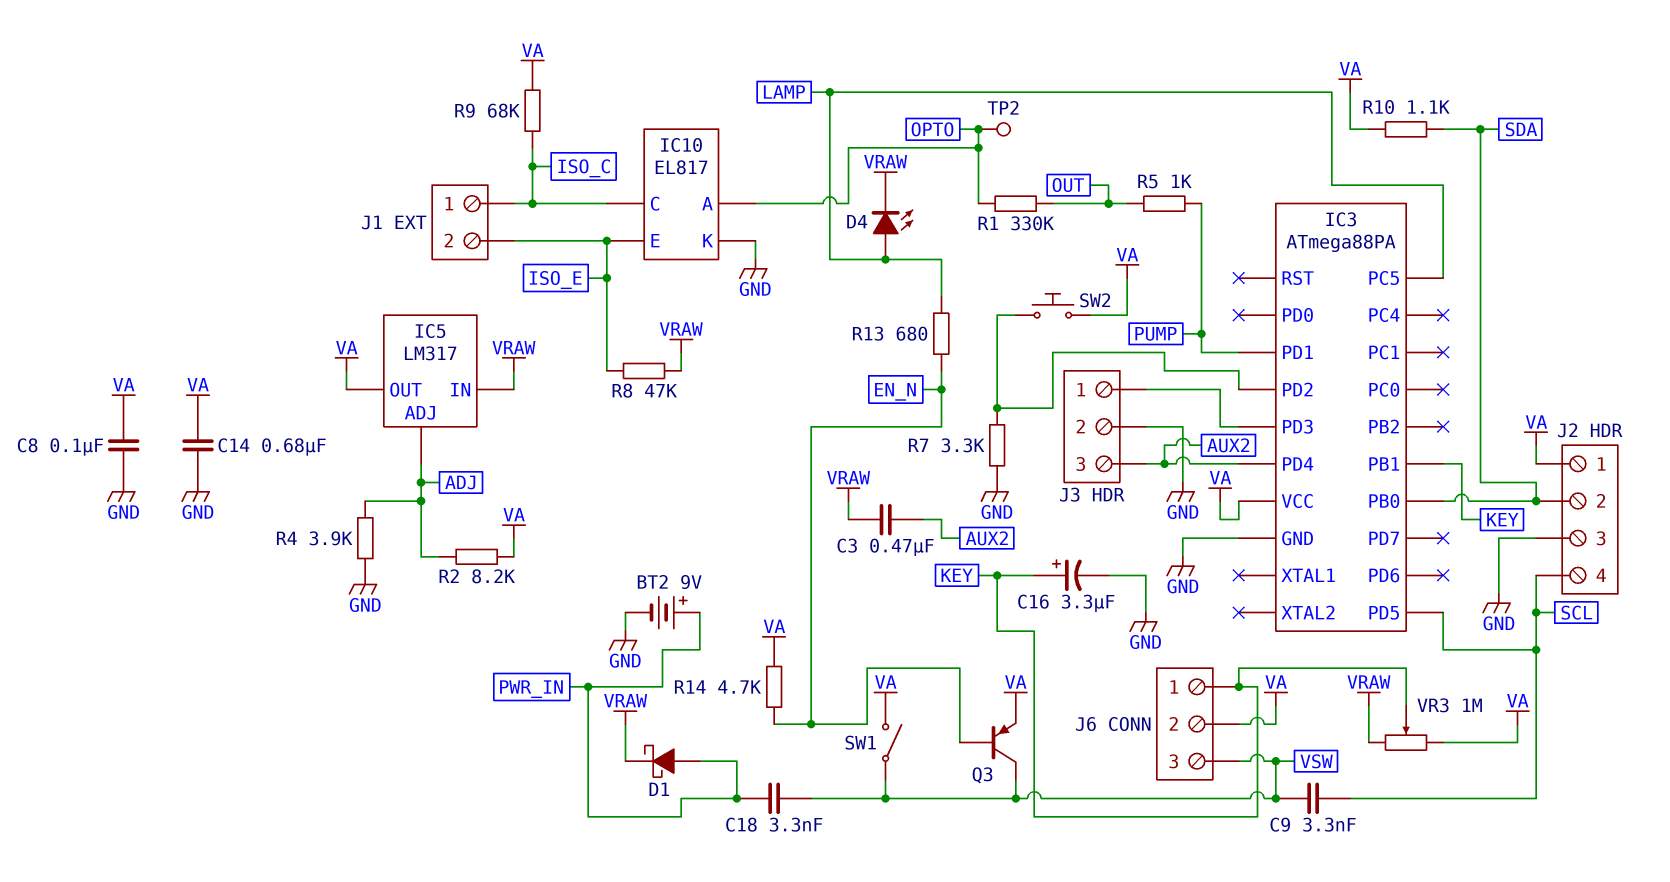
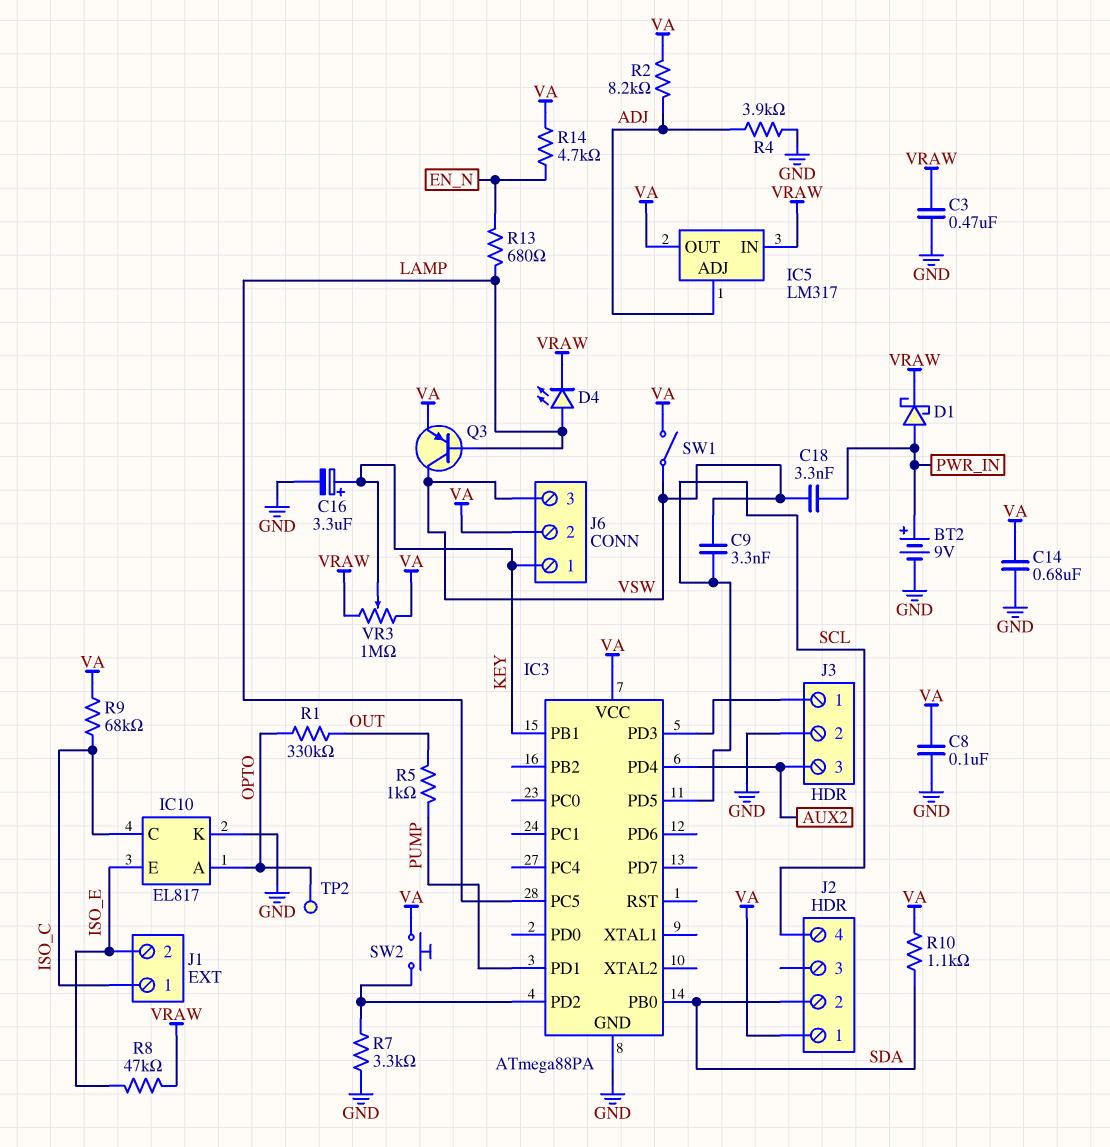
C3: 470nF (AUX2, VRAW) -> 470nF (GND, VRAW)
J2 pin 3: GND -> none
Q3: PNP (B EN_N, C VSW, E VA) -> PNP (B LAMP, C VSW, E VA)

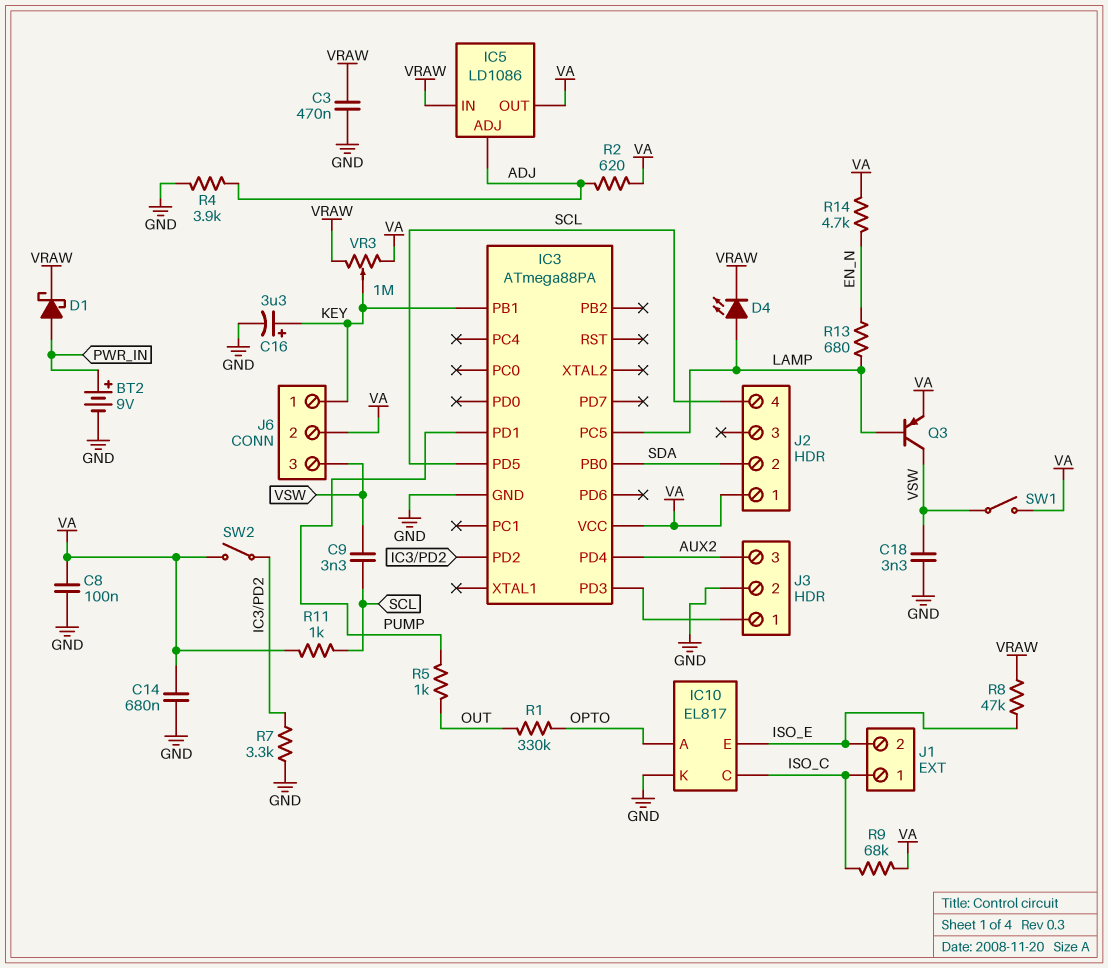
C18: 3.3nF (PWR_IN, VSW) -> 3.3nF (GND, VSW)
IC5: LM317 -> LD1086
R2: 8.2k (ADJ, VA) -> 620 (ADJ, VA)
R10: 1.1k (SDA, VA) -> none
R11: none -> 1k (SCL, VA)
SW2: button (IC3/PD2, VA) -> switch (IC3/PD2, VA)
TP2: test point (OPTO) -> none

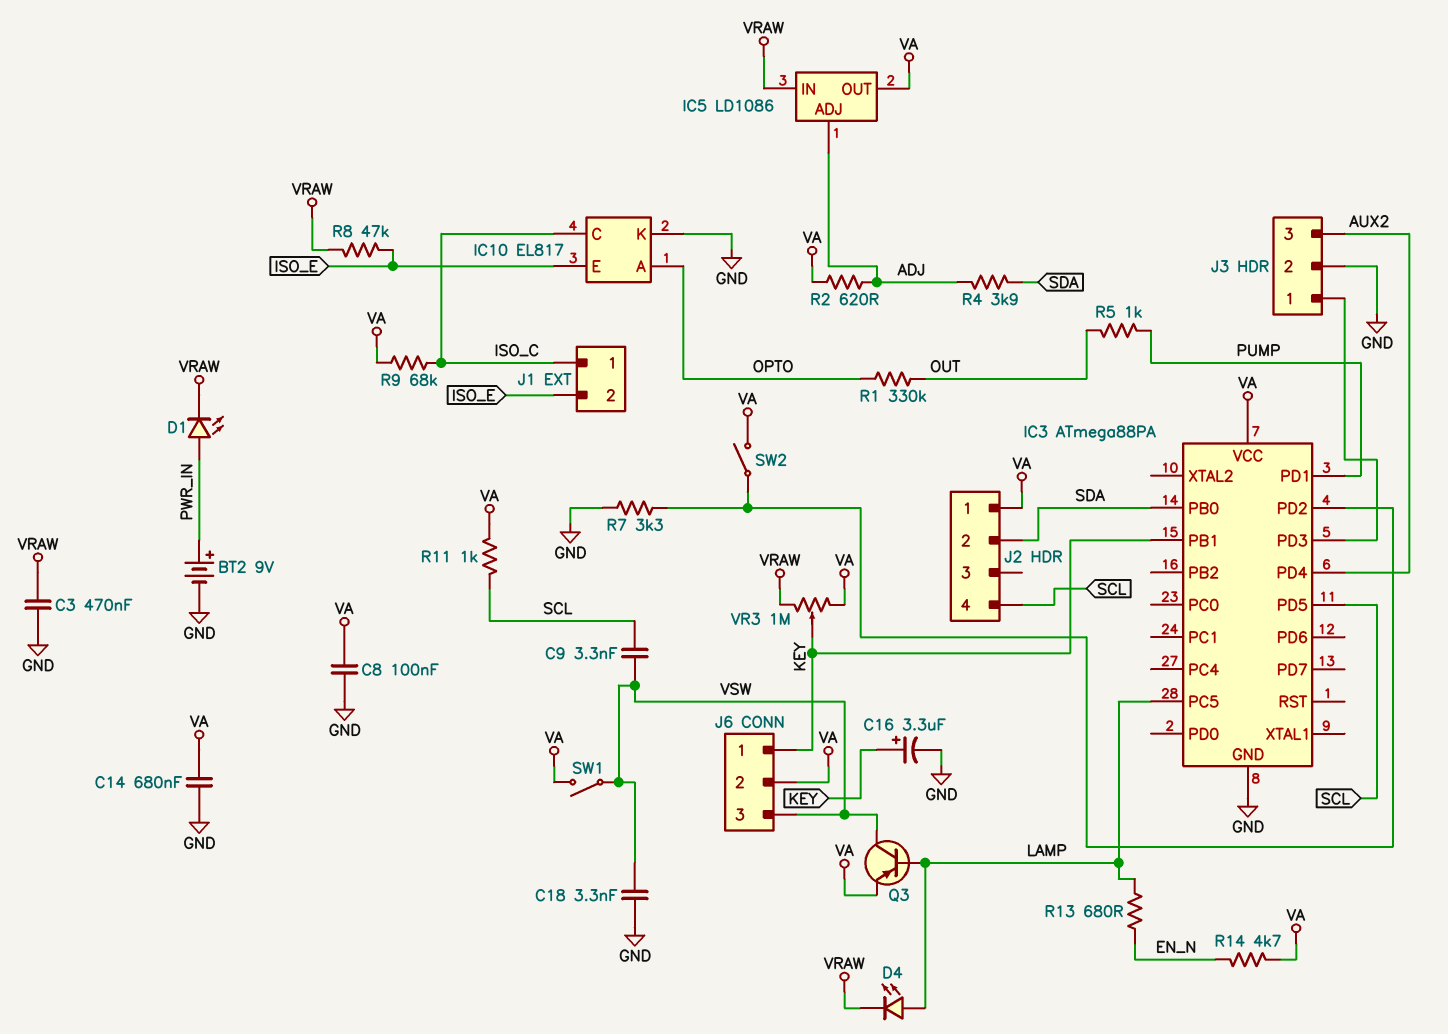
D1: schottky (A PWR_IN, K VRAW) -> LED (A PWR_IN, K VRAW)
R4: 3.9k (ADJ, GND) -> 3.9k (ADJ, SDA)

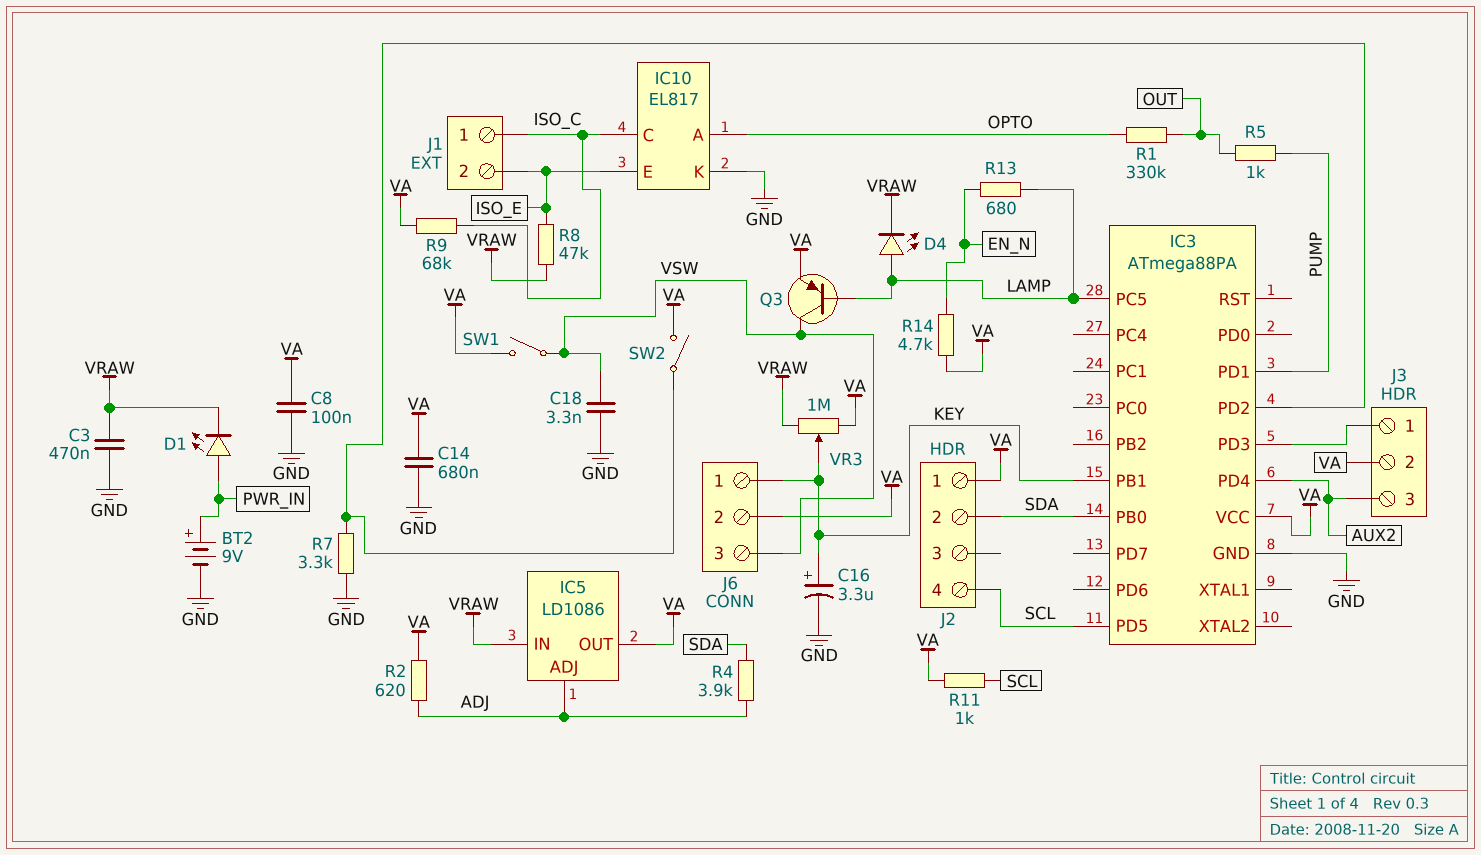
C9: 3.3nF (SCL, VSW) -> none
J3 pin 2: GND -> VA

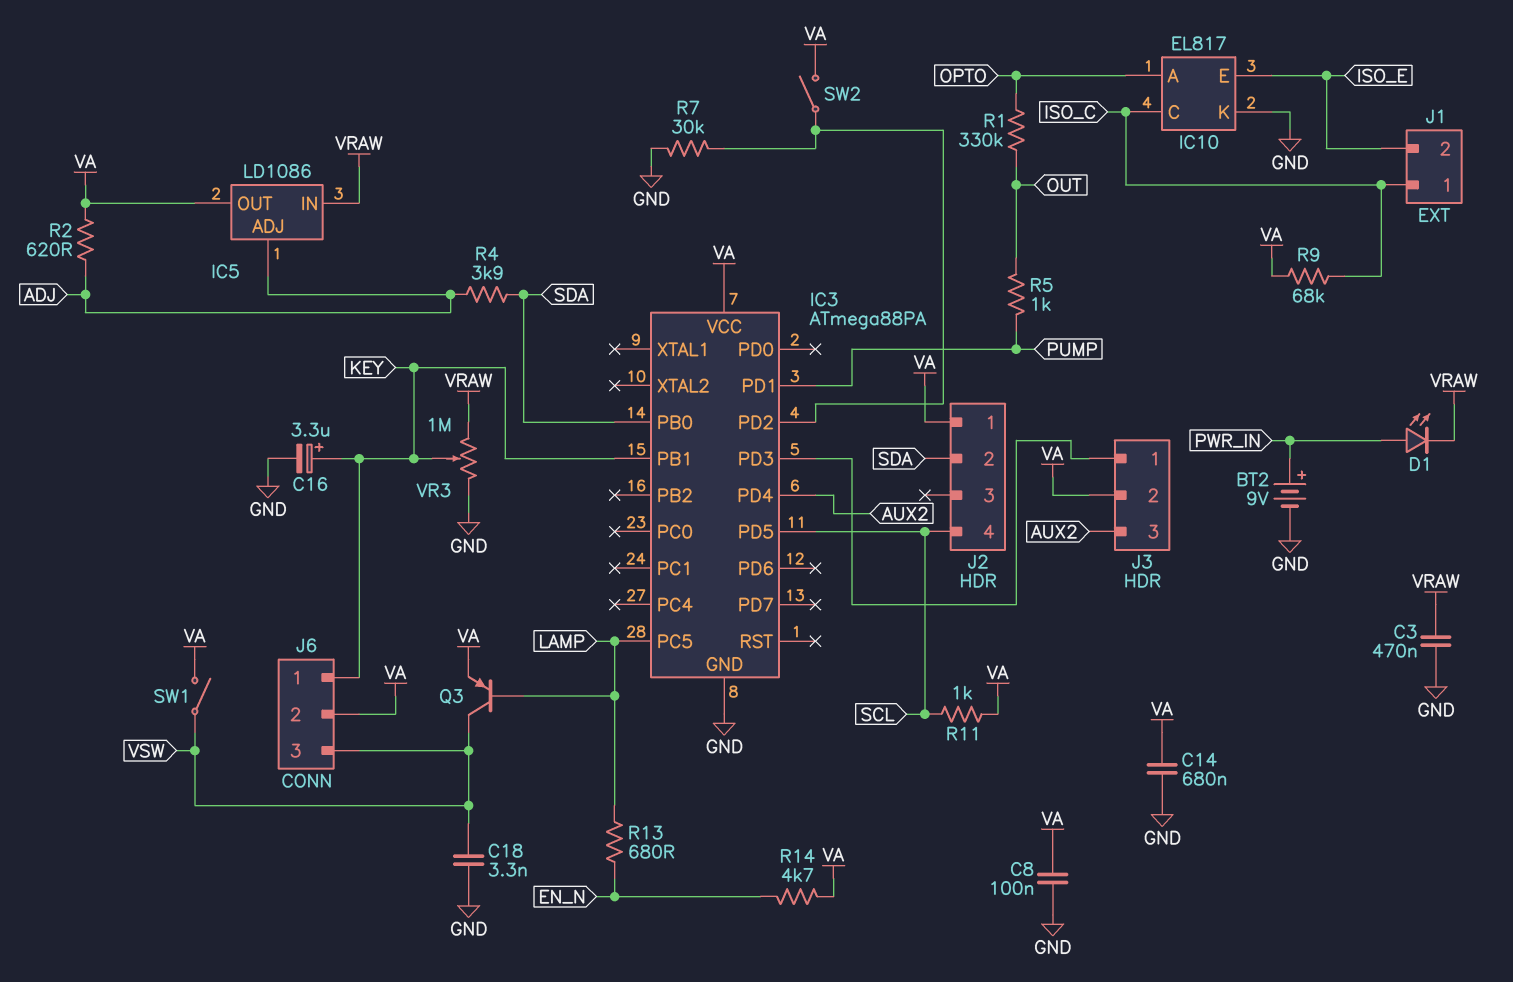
D4: LED (A LAMP, K VRAW) -> none
R7: 3.3k (GND, IC3/PD2) -> 30k (GND, IC3/PD2)
R8: 47k (ISO_E, VRAW) -> none
VR3: 1M (VA, VRAW, wiper KEY) -> 1M (GND, VRAW, wiper KEY)

